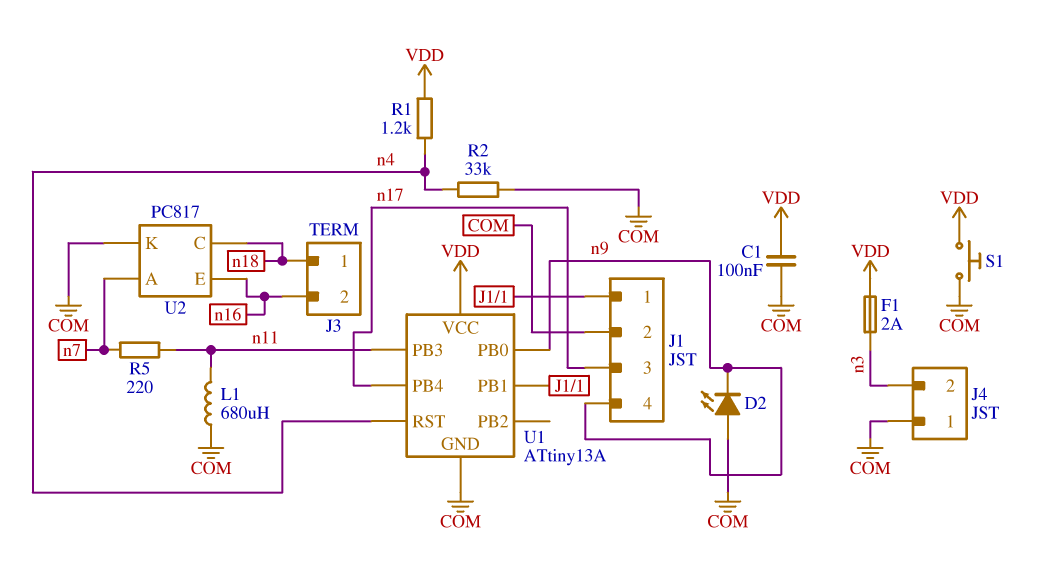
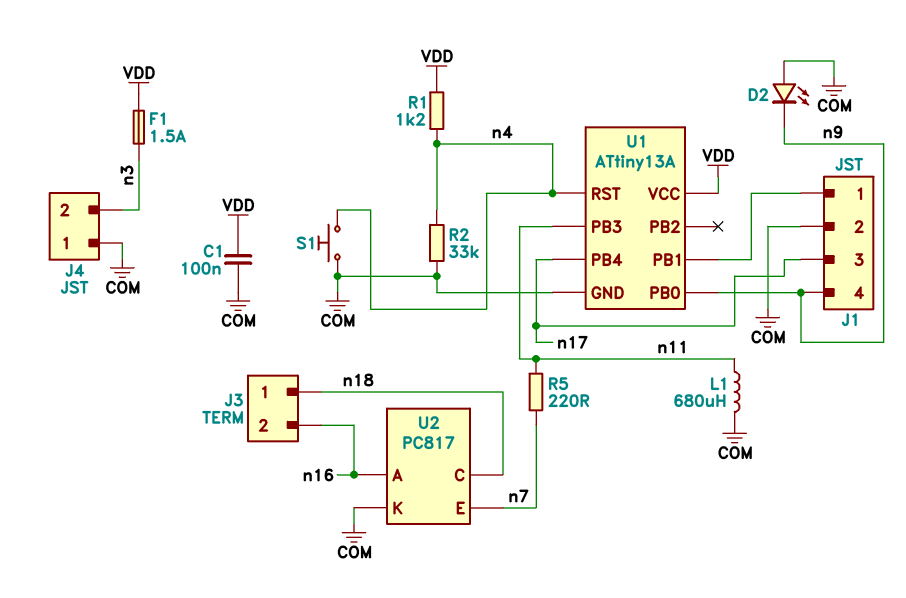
F1: 2A (VDD, n3) -> 1.5A (VDD, n3)
S1: button (COM, VDD) -> button (COM, n4)
U2 pin A: n7 -> n16
U2 pin E: n16 -> n7

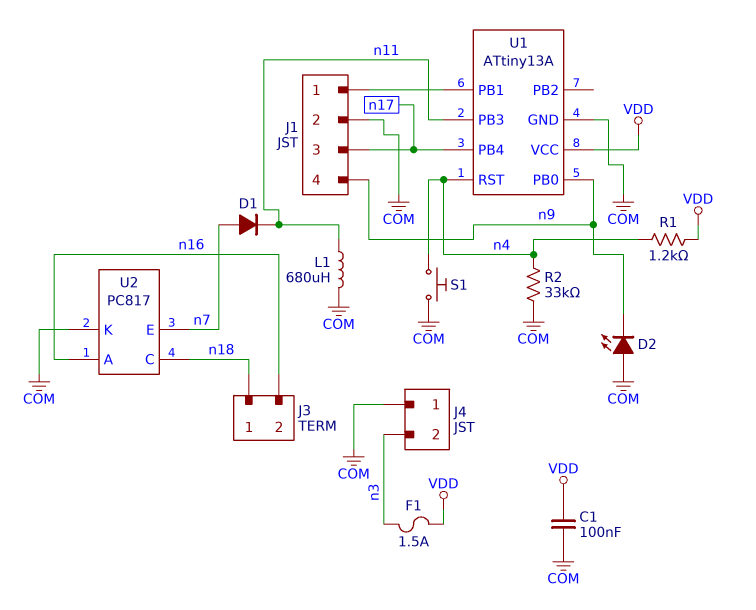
D1: none -> diode (A n7, K n11)
R5: 220 (n7, n11) -> none

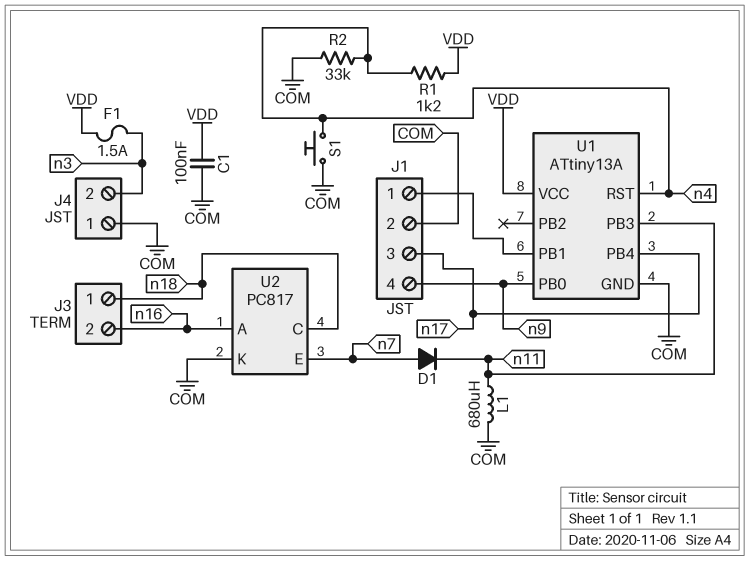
D2: LED (A COM, K n9) -> none

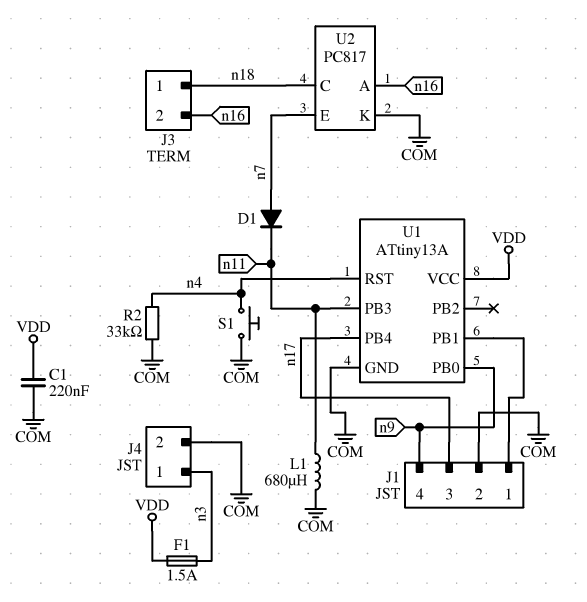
C1: 100nF (COM, VDD) -> 220nF (COM, VDD)
J4 pin 1: COM -> n3
J4 pin 2: n3 -> COM
R1: 1.2k (VDD, n4) -> none

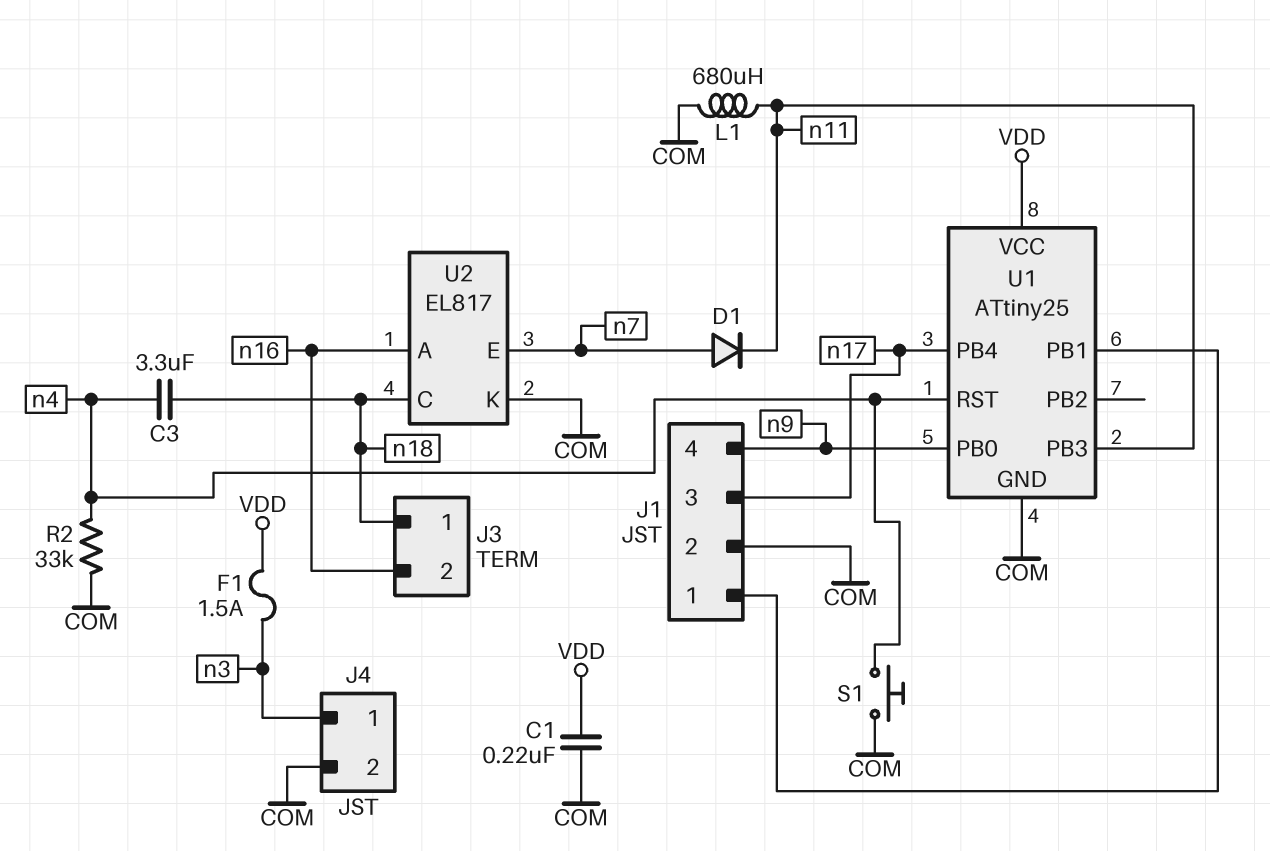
C3: none -> 3.3uF (n4, n18)
U1: ATtiny13A -> ATtiny25
U2: PC817 -> EL817

